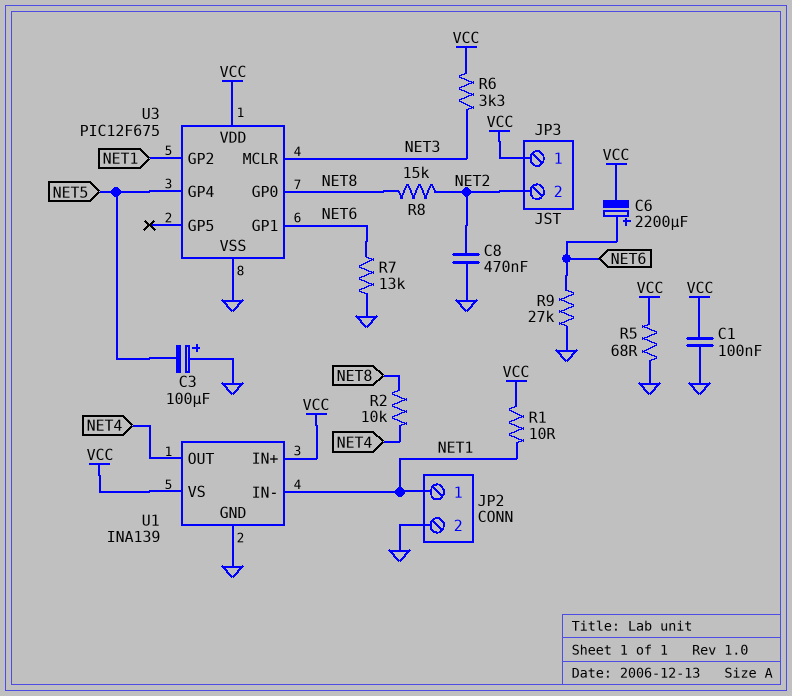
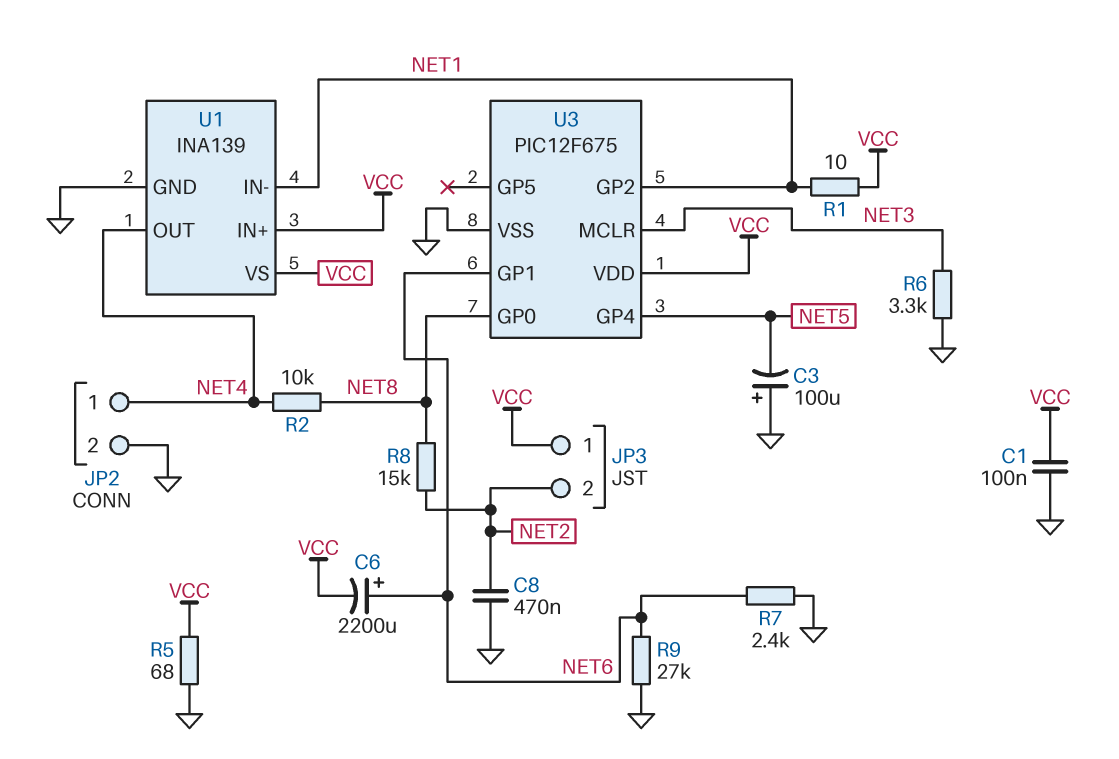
JP2 pin 1: NET1 -> NET4
R6: 3.3k (NET3, VCC) -> 3.3k (GND, NET3)
R7: 13k (GND, NET6) -> 2.4k (GND, NET6)

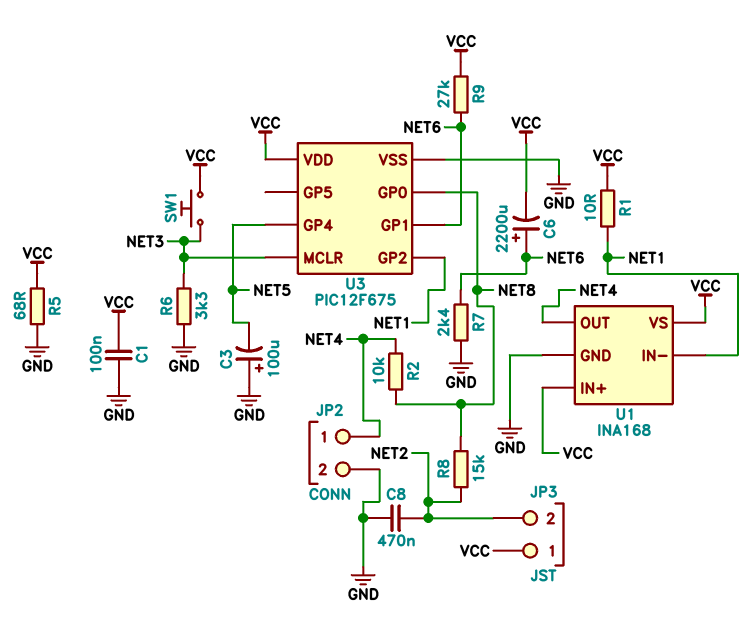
R9: 27k (GND, NET6) -> 27k (NET6, VCC)
SW1: none -> button (NET3, VCC)
U1: INA139 -> INA168

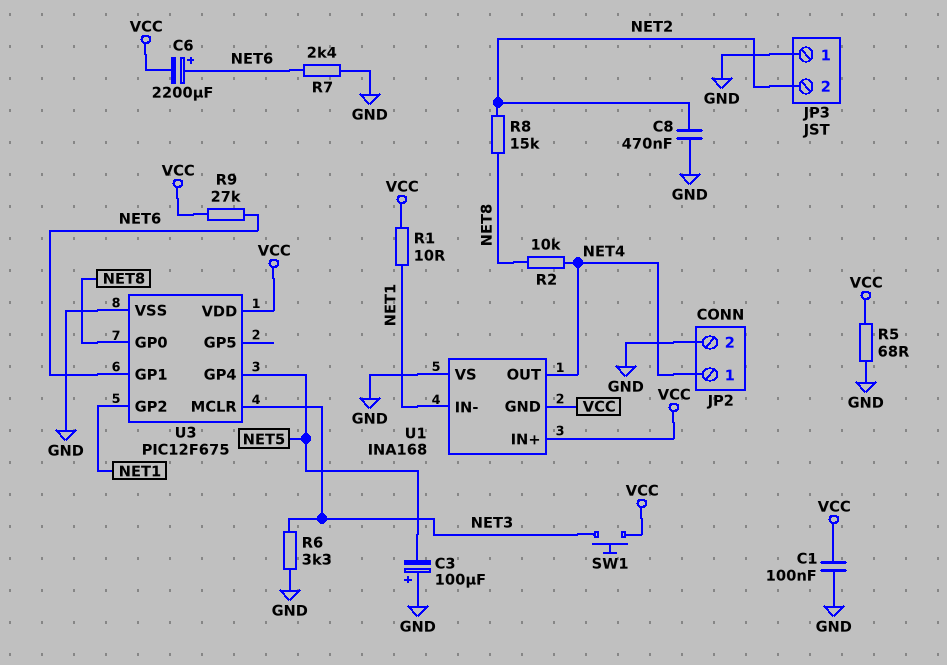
JP3 pin 1: VCC -> GND
U1 pin GND: GND -> VCC
U1 pin VS: VCC -> GND

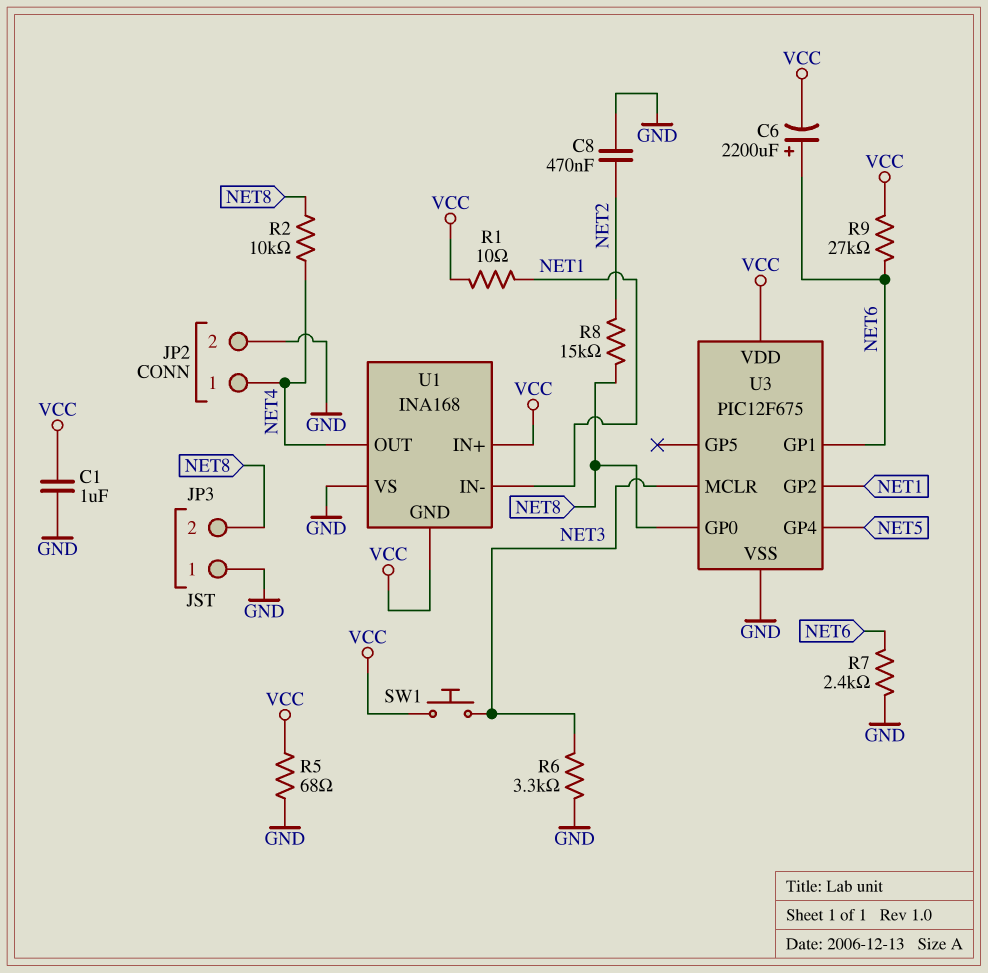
C1: 100nF (GND, VCC) -> 1uF (GND, VCC)
C3: 100uF (plus GND, minus NET5) -> none
JP3 pin 2: NET2 -> NET8

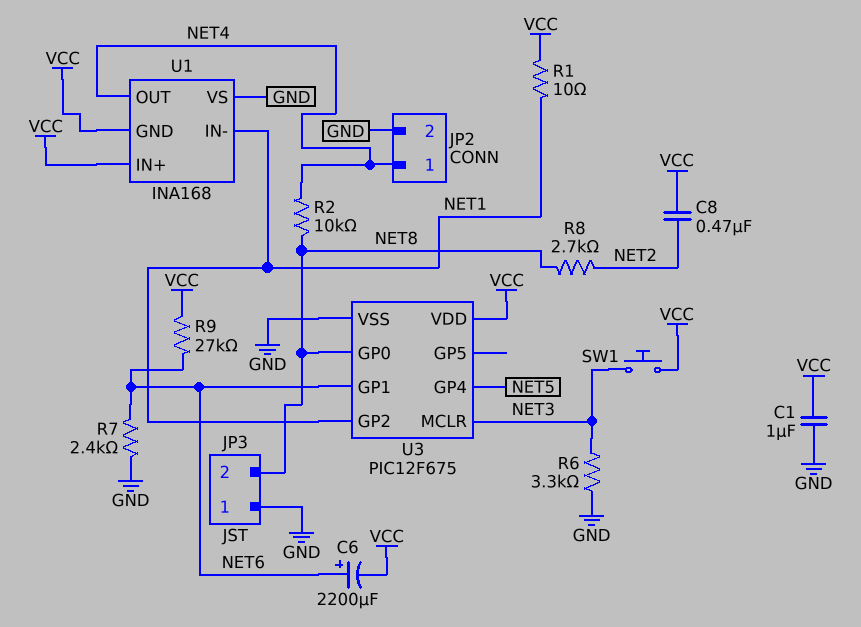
C8: 470nF (GND, NET2) -> 470nF (NET2, VCC)
R5: 68 (GND, VCC) -> none
R8: 15k (NET2, NET8) -> 2.7k (NET2, NET8)

